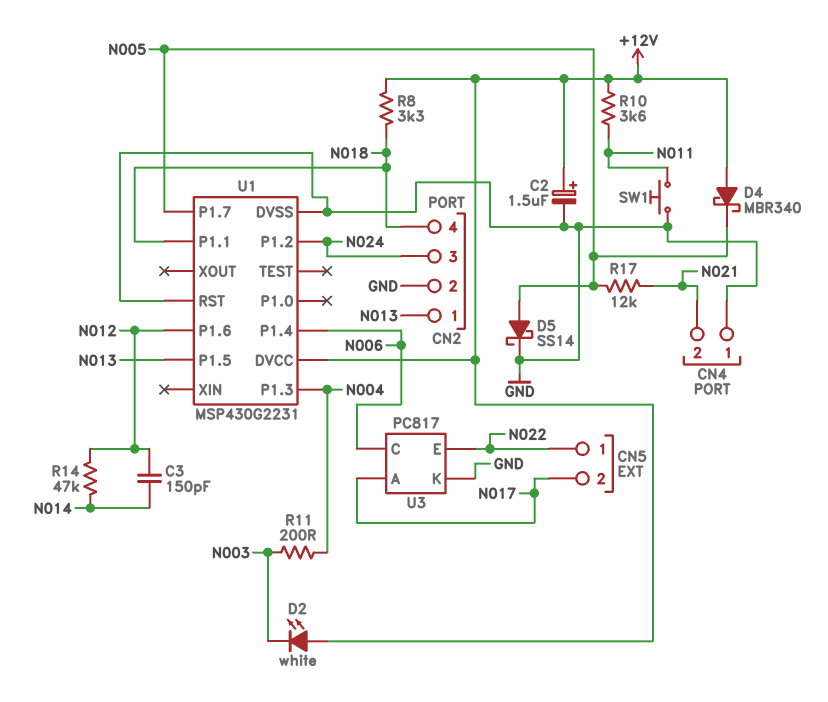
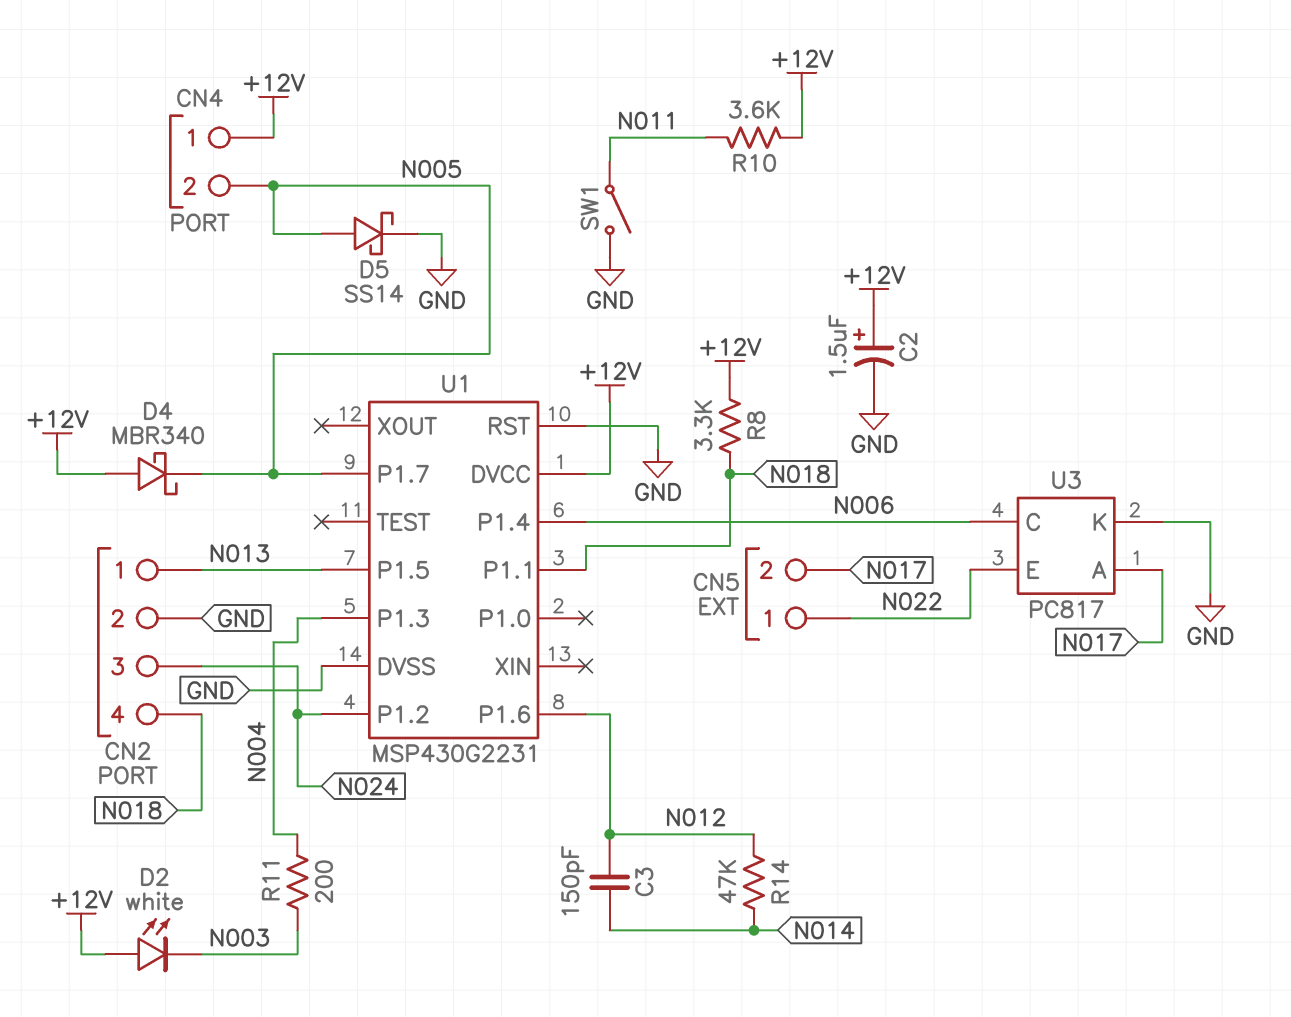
CN4 pin 1: GND -> +12V
CN4 pin 2: N021 -> N005
R17: 12k (N005, N021) -> none
SW1: button (GND, N011) -> switch (GND, N011)

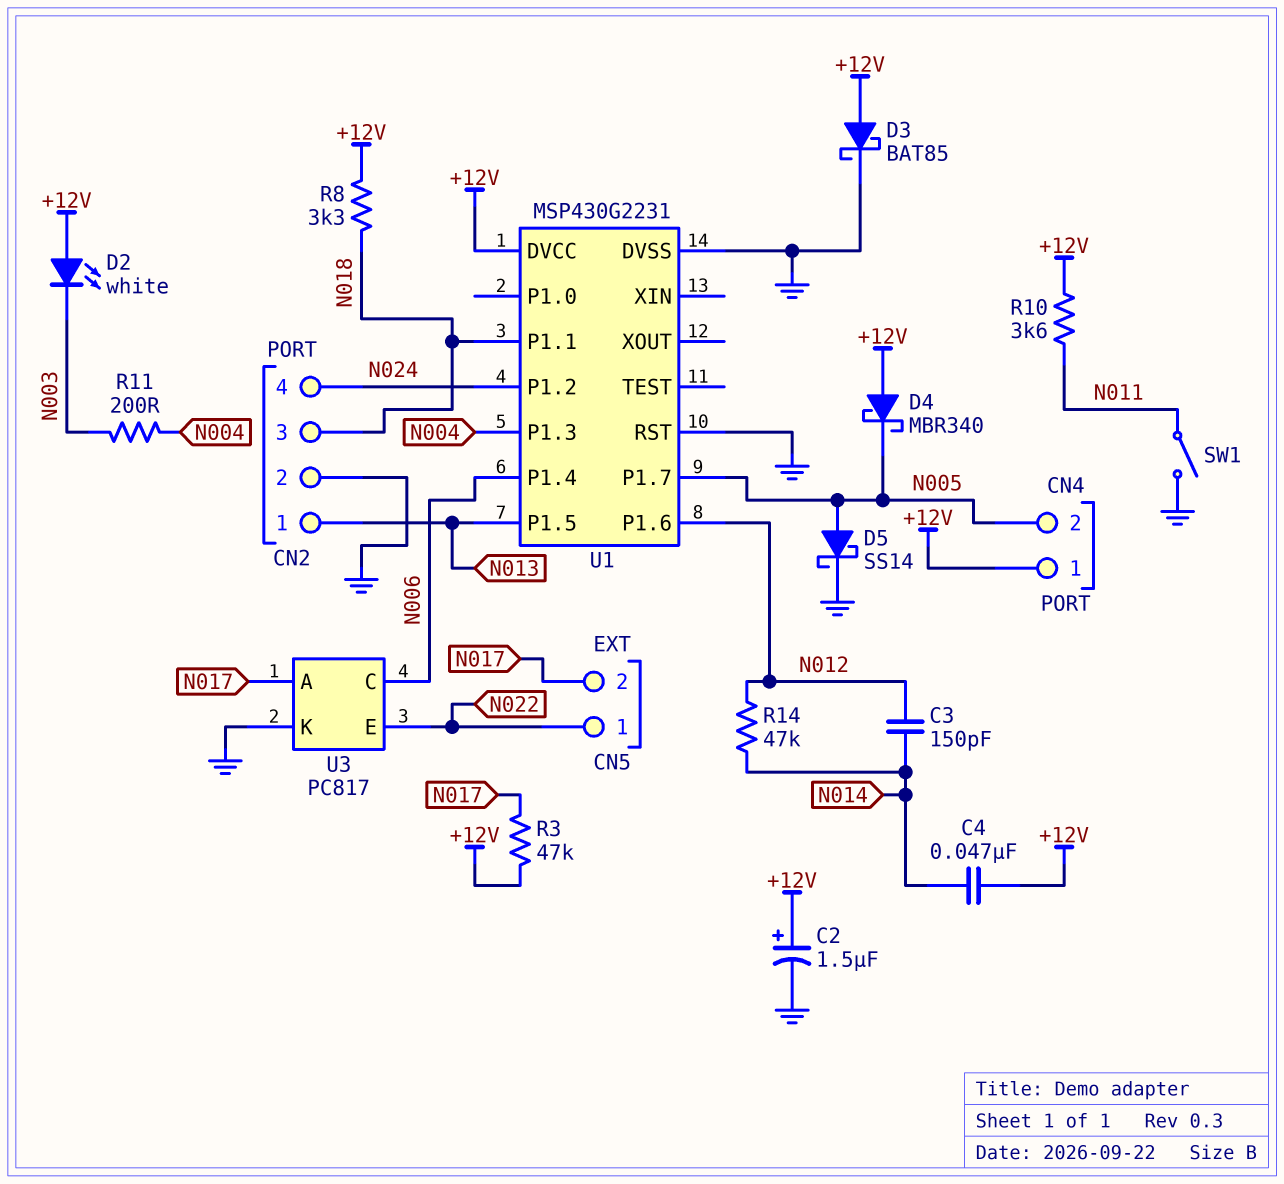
C4: none -> 47nF (+12V, N014)
CN2 pin 3: N024 -> N018
CN2 pin 4: N018 -> N024
D3: none -> schottky BAT85 (A +12V, K GND)
R3: none -> 47k (+12V, N017)

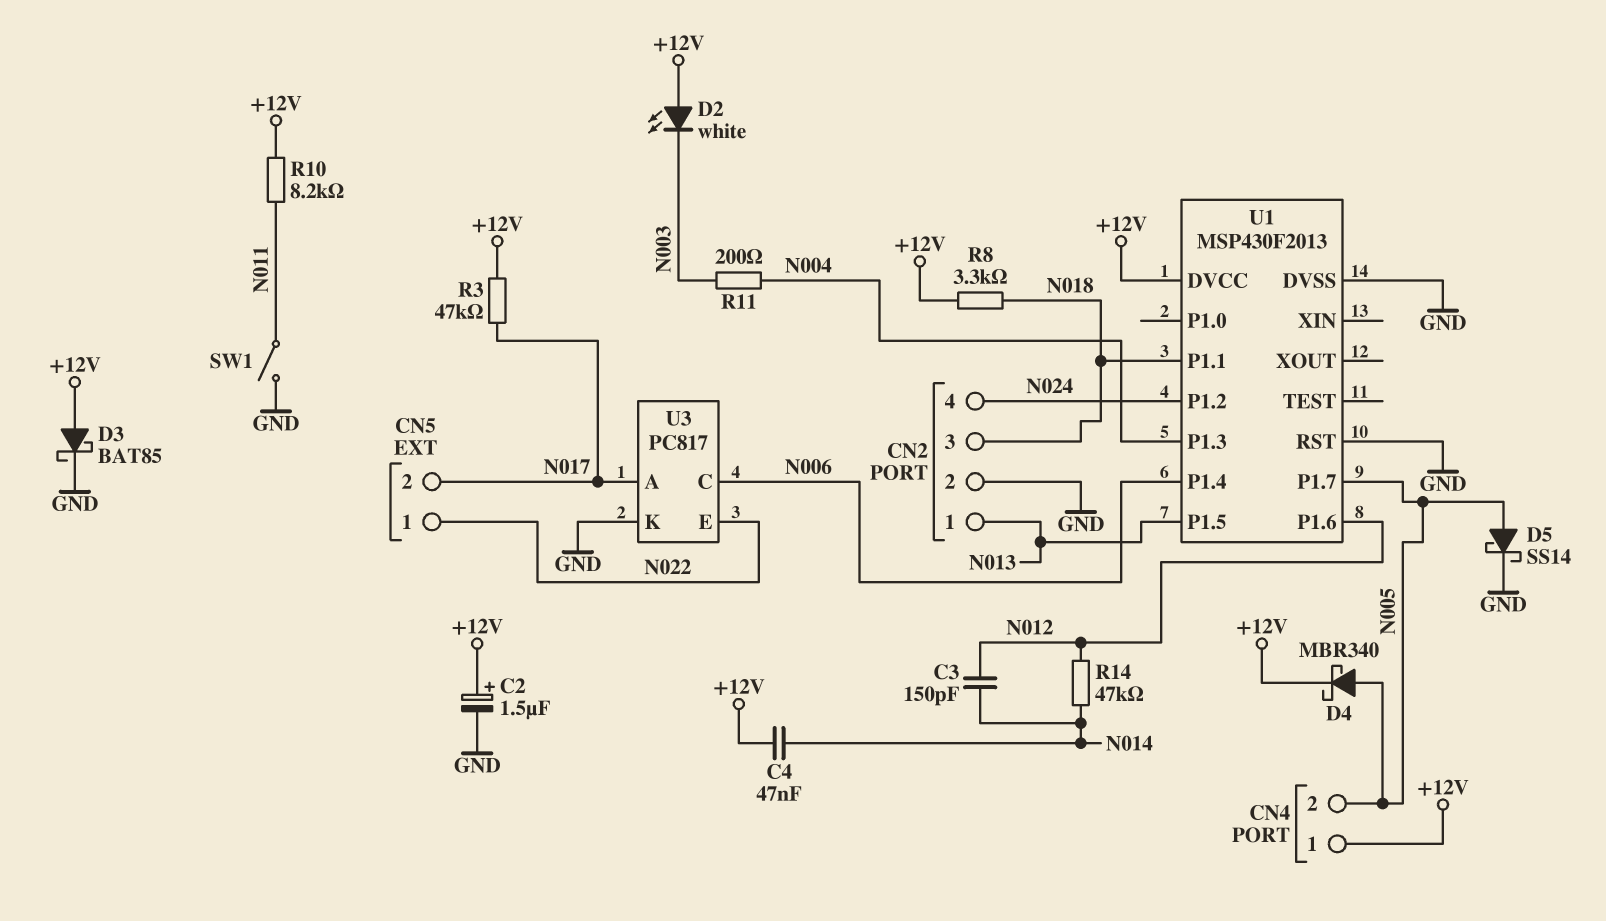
D4: schottky MBR340 (A +12V, K N005) -> schottky MBR340 (A N005, K +12V)
R10: 3.6k (+12V, N011) -> 8.2k (+12V, N011)
U1: MSP430G2231 -> MSP430F2013

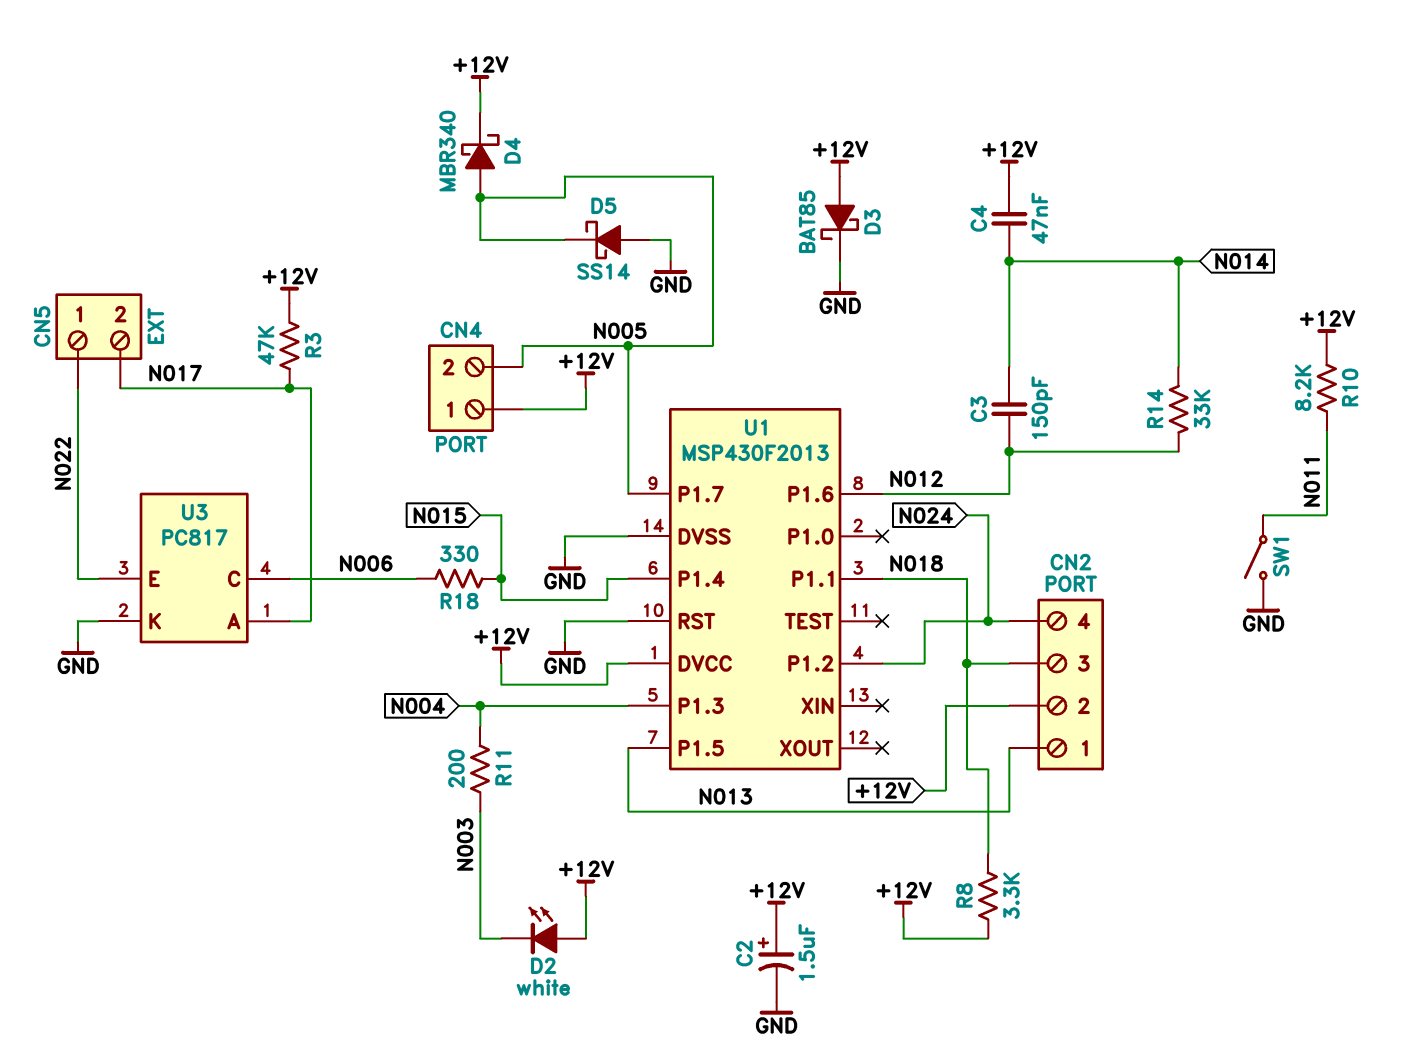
CN2 pin 2: GND -> +12V
D5: schottky SS14 (A N005, K GND) -> schottky SS14 (A GND, K N005)
R14: 47k (N012, N014) -> 33k (N012, N014)
R18: none -> 330 (N006, N015)
U1 pin P1.4: N006 -> N015

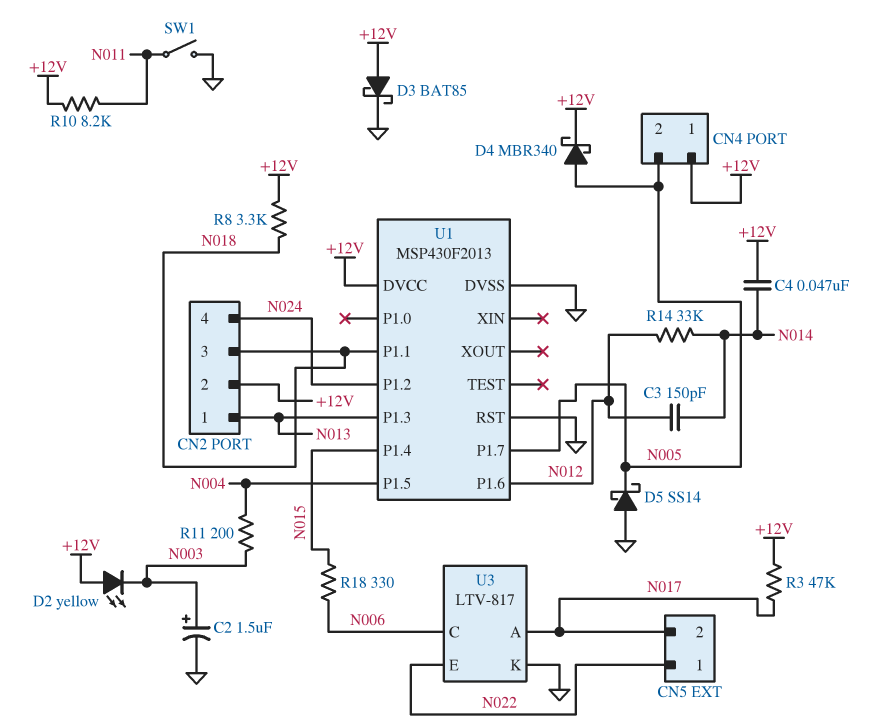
C2: 1.5uF (plus +12V, minus GND) -> 1.5uF (plus N003, minus GND)
D2: LED white (A +12V, K N003) -> LED yellow (A +12V, K N003)
U1 pin P1.3: N004 -> N013
U1 pin P1.5: N013 -> N004
U3: PC817 -> LTV-817

